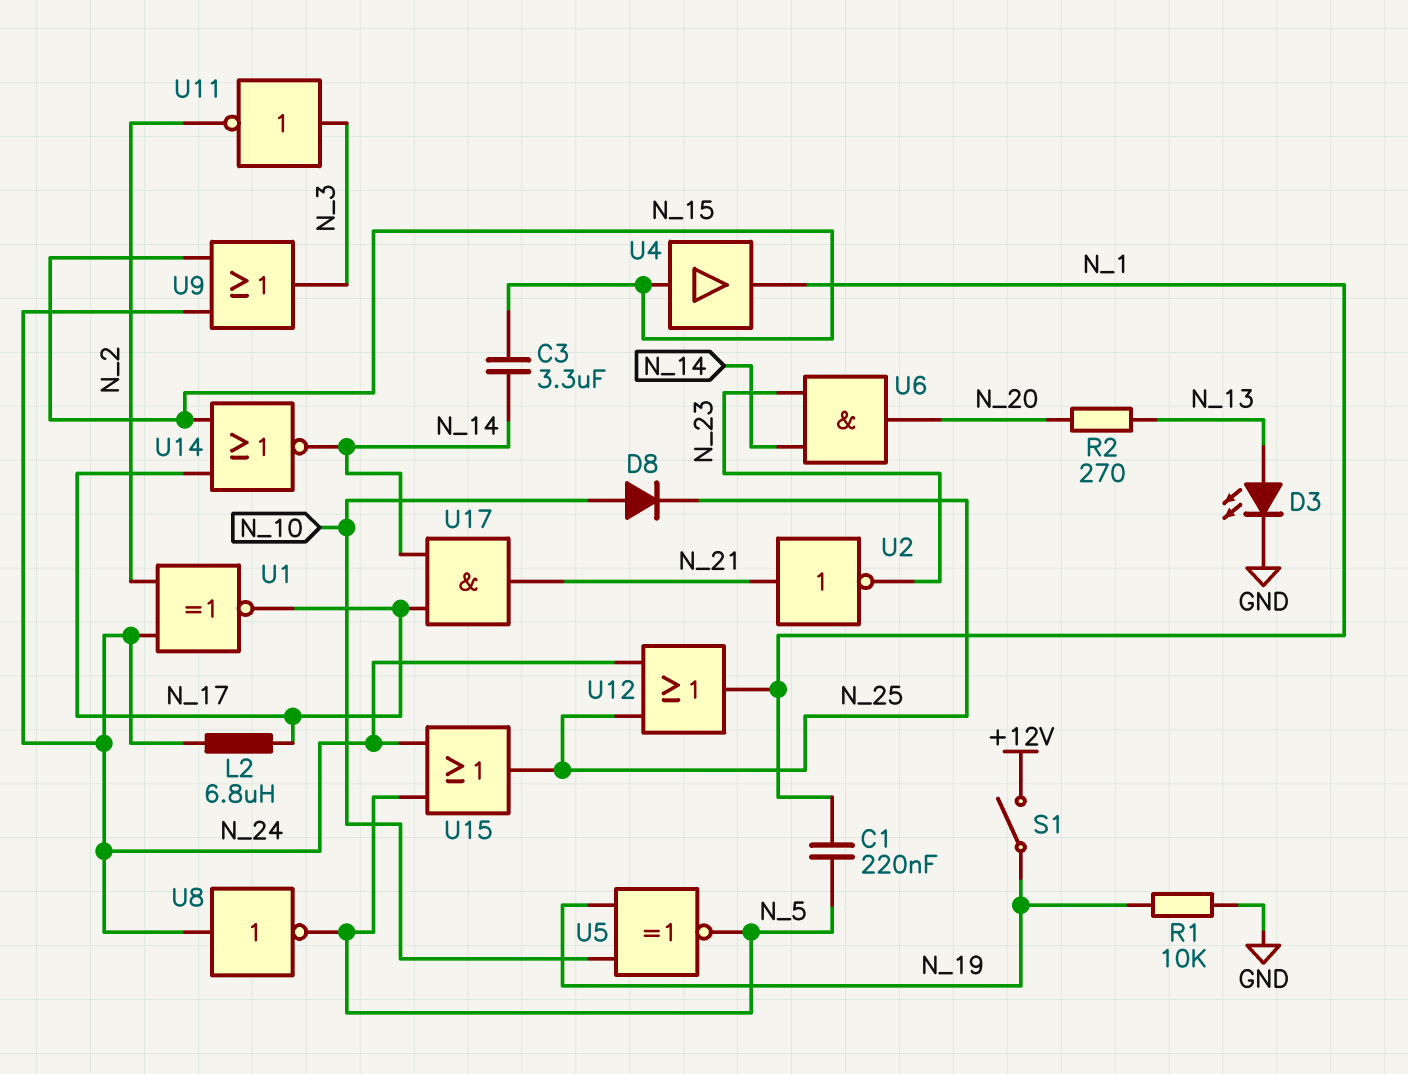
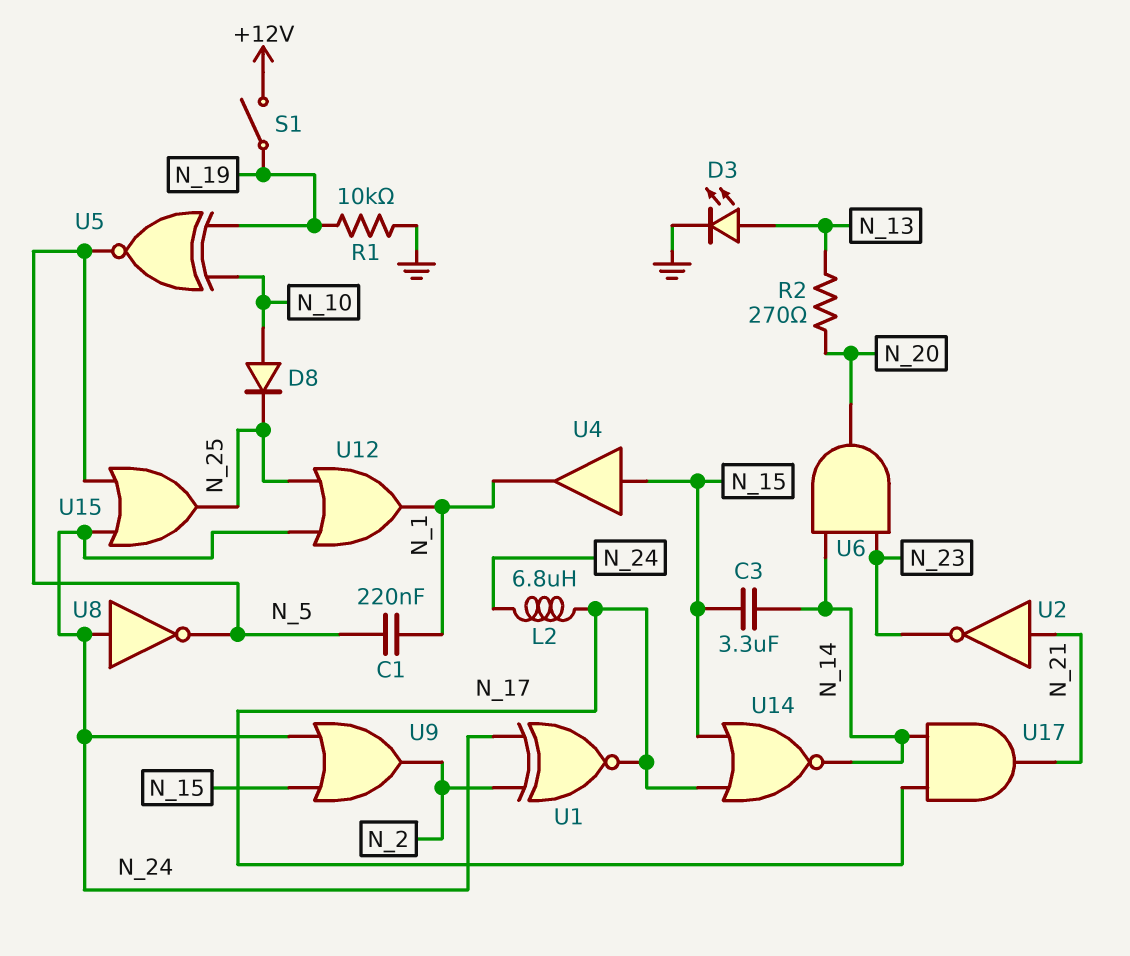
U9: OR (in N_15, in N_24, out N_3) -> OR (in N_15, in N_24, out N_2)
U11: NOT (in N_3, out N_2) -> none

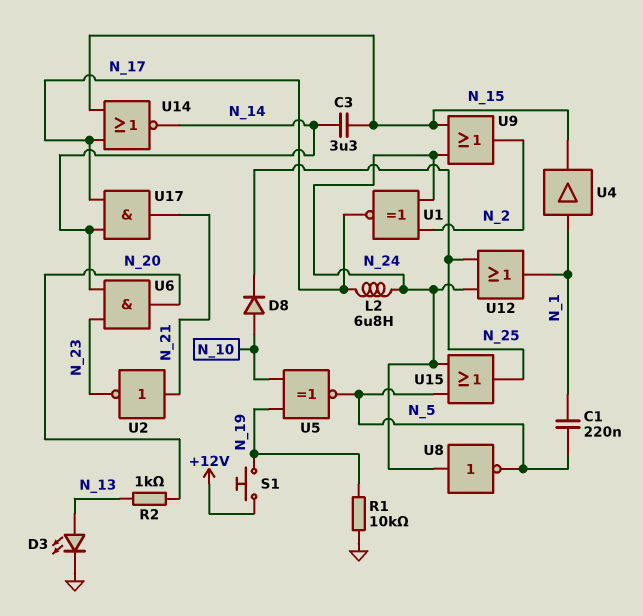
R2: 270 (N_13, N_20) -> 1k (N_13, N_20)
S1: switch (+12V, N_19) -> button (+12V, N_19)
U4: buffer (in N_15, out N_1) -> buffer (in N_1, out N_15)

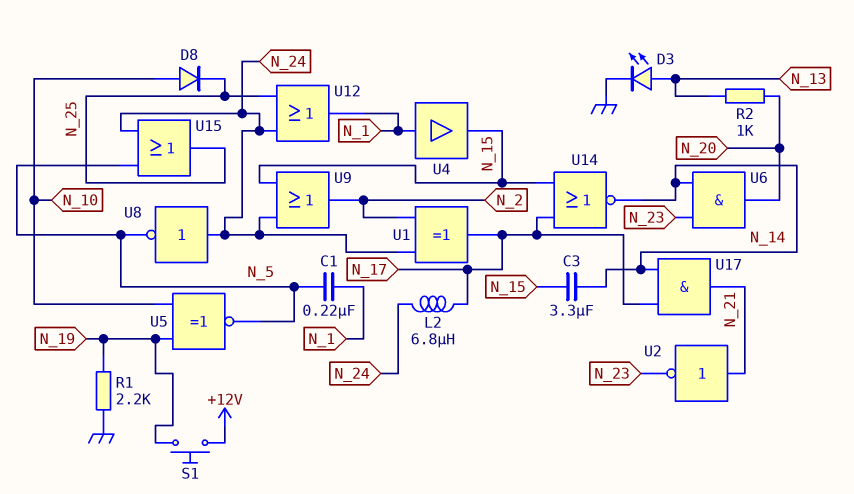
R1: 10k (GND, N_19) -> 2.2k (GND, N_19)
U1: XNOR (in N_2, in N_24, out N_17) -> XOR (in N_2, in N_24, out N_17)

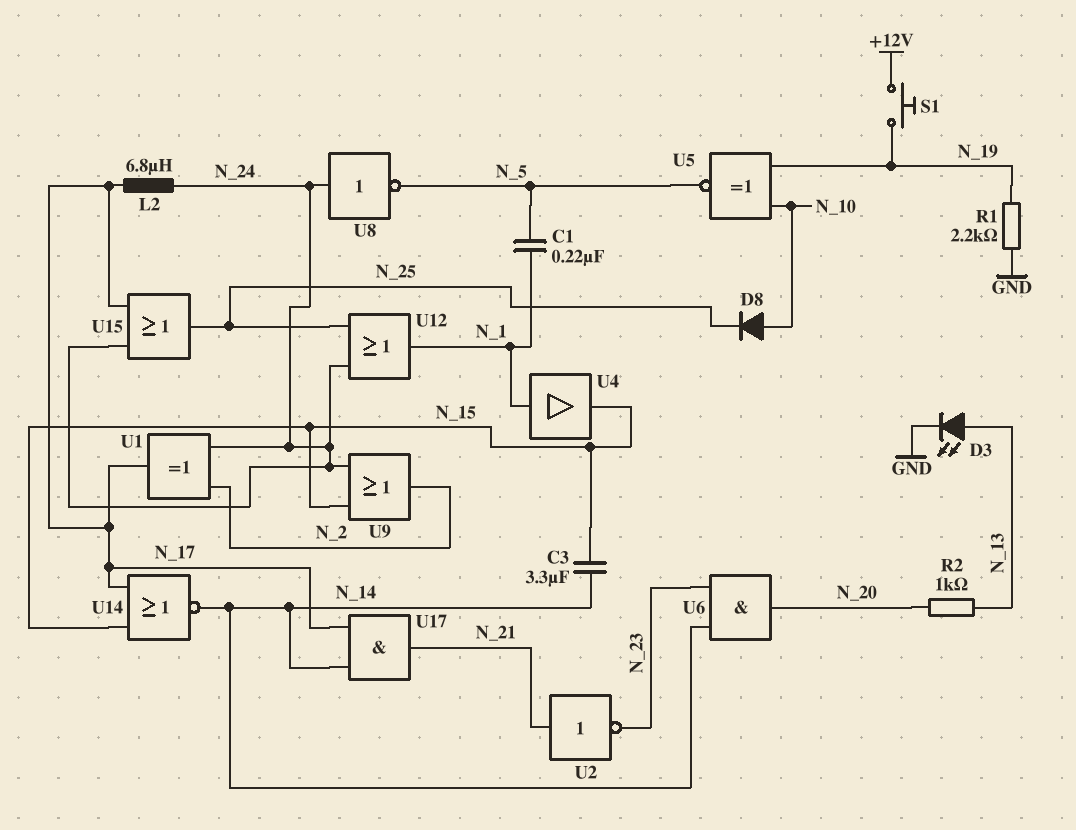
U15: OR (in N_5, in N_24, out N_25) -> OR (in N_17, in N_24, out N_25)

